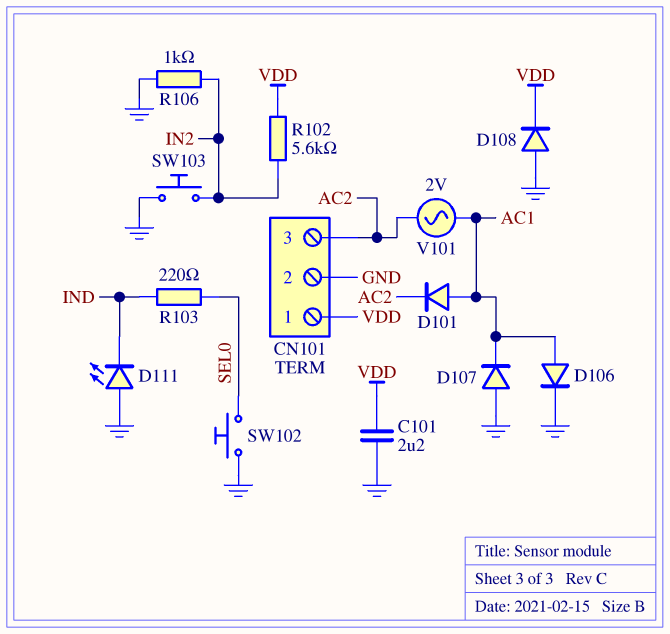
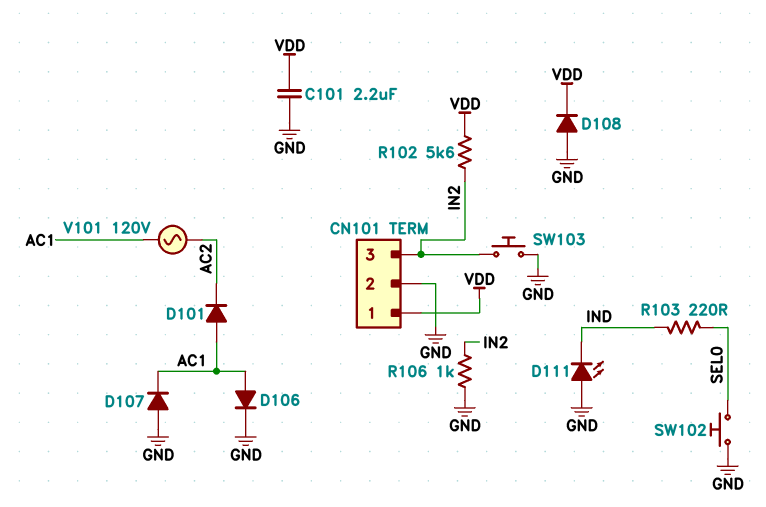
CN101 pin 3: AC2 -> IN2
V101: AC 2V (AC1, AC2) -> AC 120V (AC1, AC2)

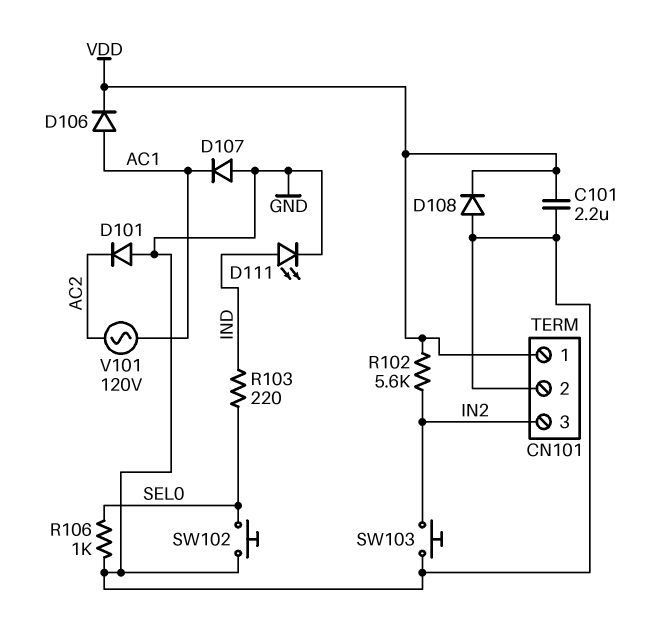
D101: diode (A AC1, K AC2) -> diode (A GND, K AC2)
D106: diode (A AC1, K GND) -> diode (A AC1, K VDD)
D111: LED (A GND, K IND) -> LED (A IND, K GND)
R106: 1k (GND, IN2) -> 1k (GND, SEL0)

